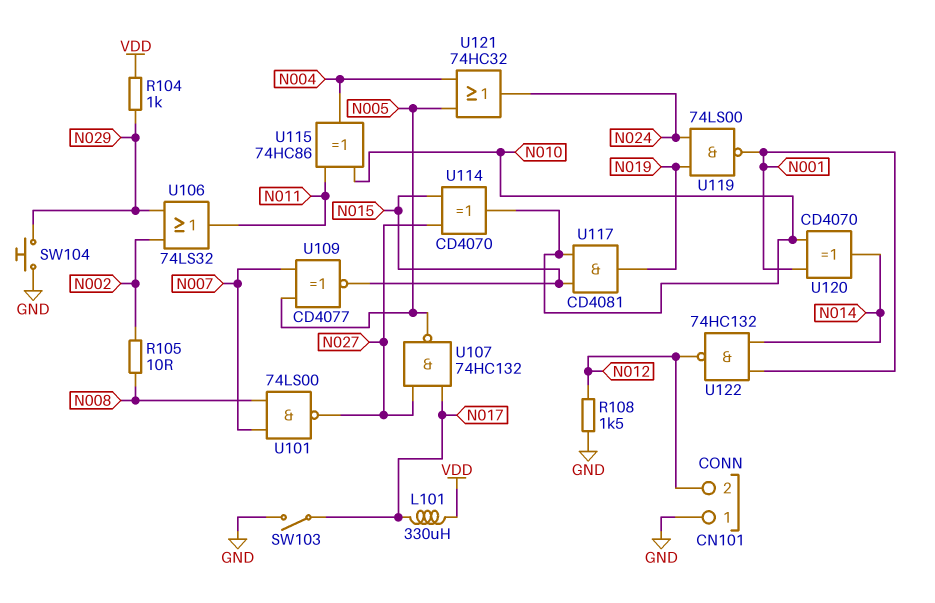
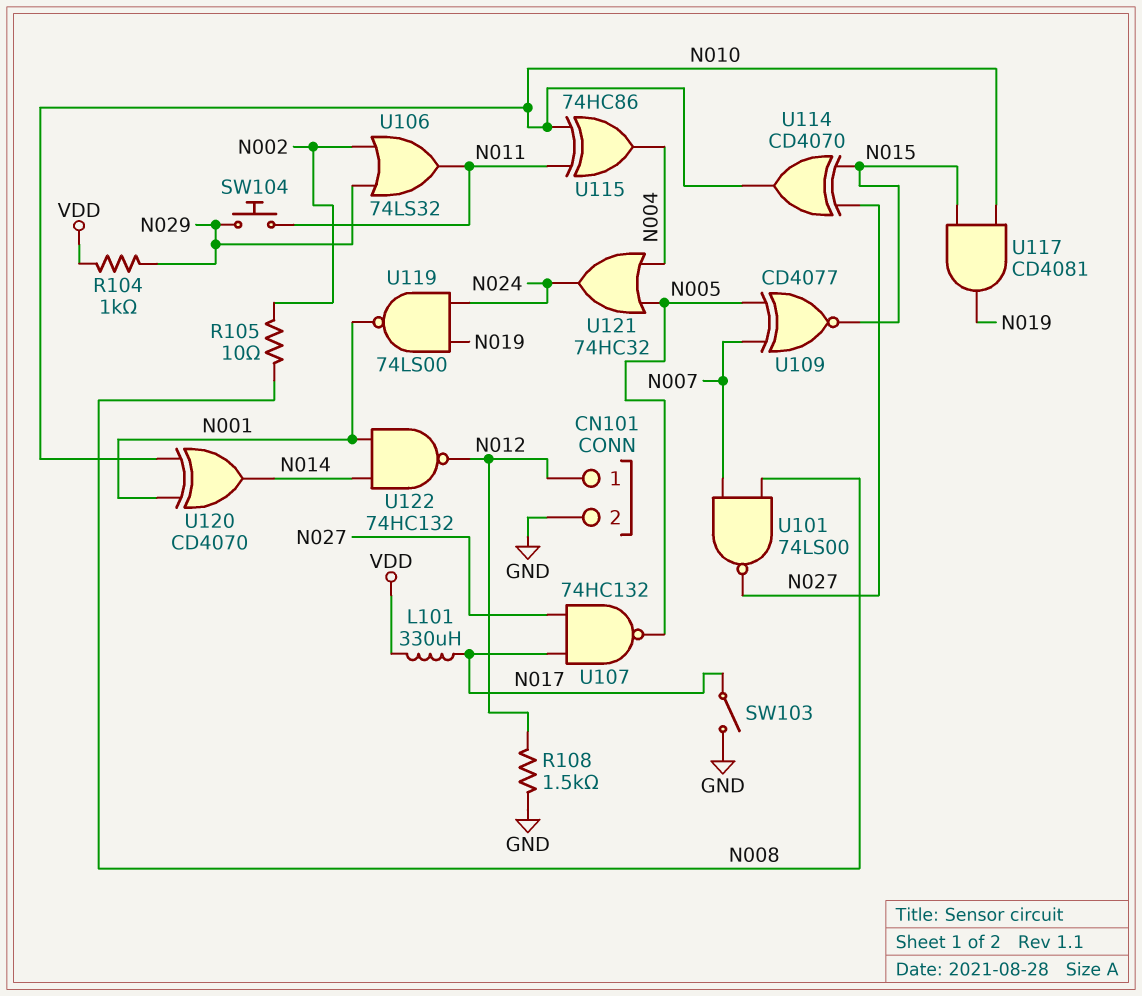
CN101 pin 1: GND -> N012
CN101 pin 2: N012 -> GND
SW104: button (GND, N029) -> button (N011, N029)

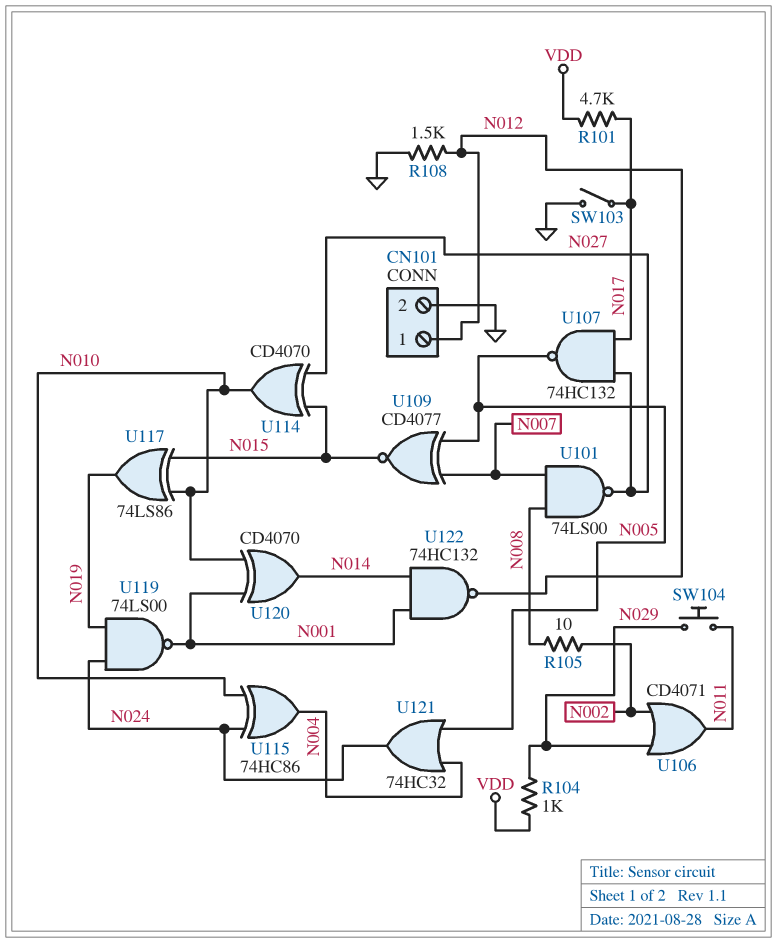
L101: 330uH (N017, VDD) -> none
R101: none -> 4.7k (N017, VDD)
U106: OR 74LS32 (in N002, in N029, out N011) -> OR CD4071 (in N002, in N029, out N011)
U115: XOR 74HC86 (in N010, in N011, out N004) -> XOR 74HC86 (in N010, in N024, out N004)
U117: AND CD4081 (in N010, in N015, out N019) -> XOR 74LS86 (in N010, in N015, out N019)

